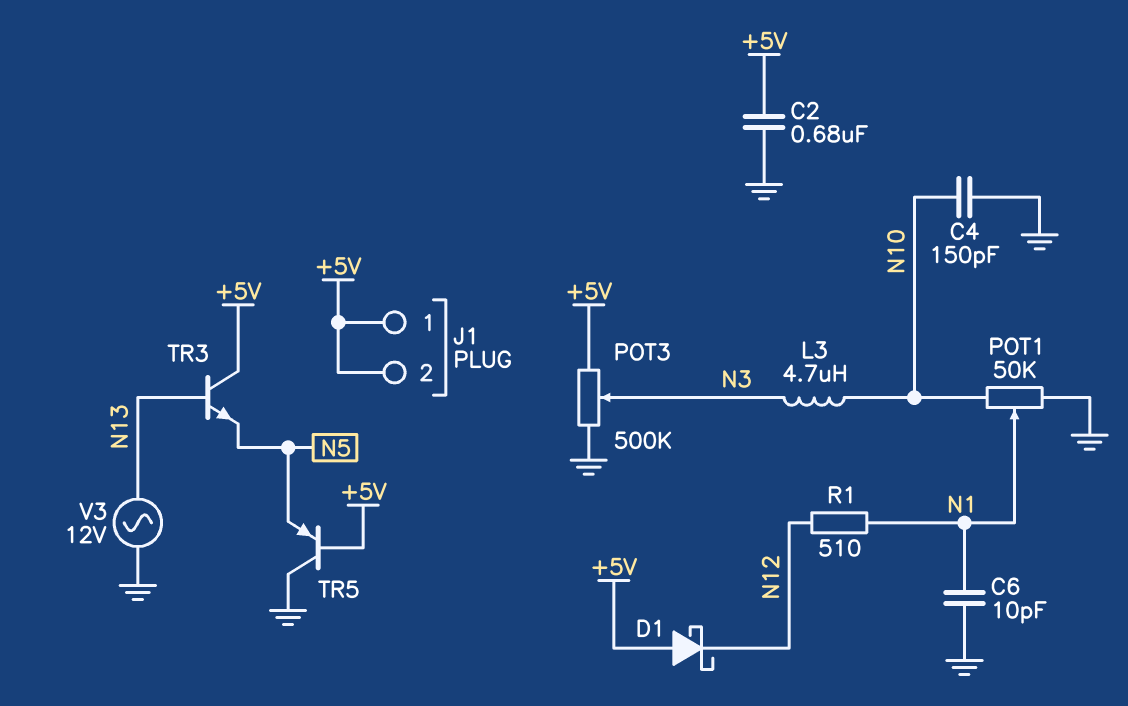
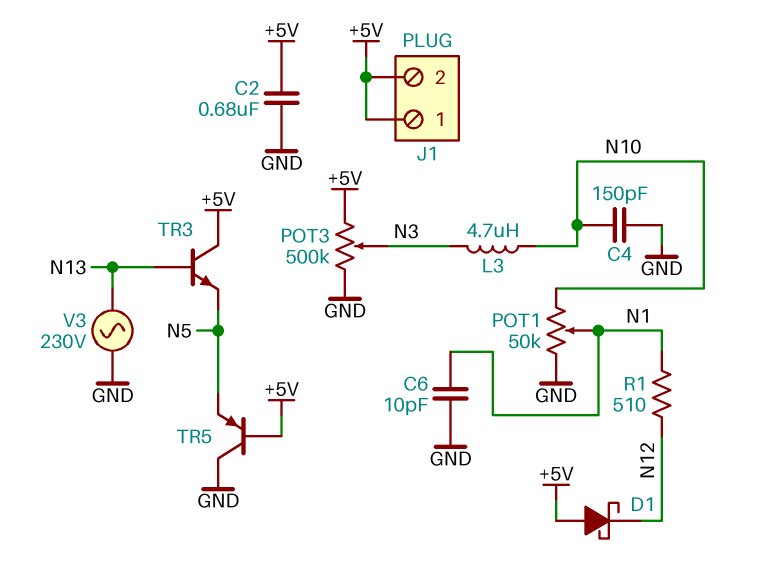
V3: AC 12V (GND, N13) -> AC 230V (GND, N13)

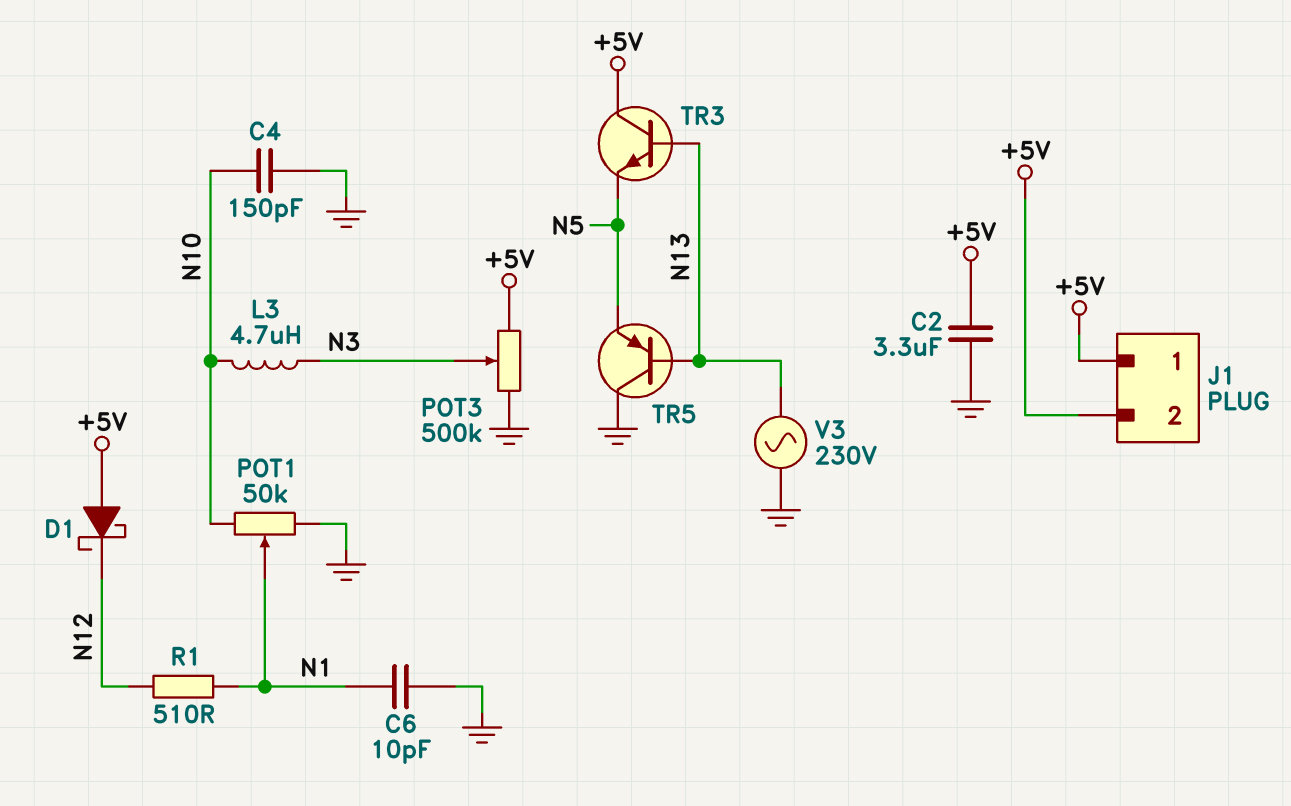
C2: 680nF (+5V, GND) -> 3.3uF (+5V, GND)
TR5: PNP (B +5V, C GND, E N5) -> PNP (B N13, C GND, E N5)

